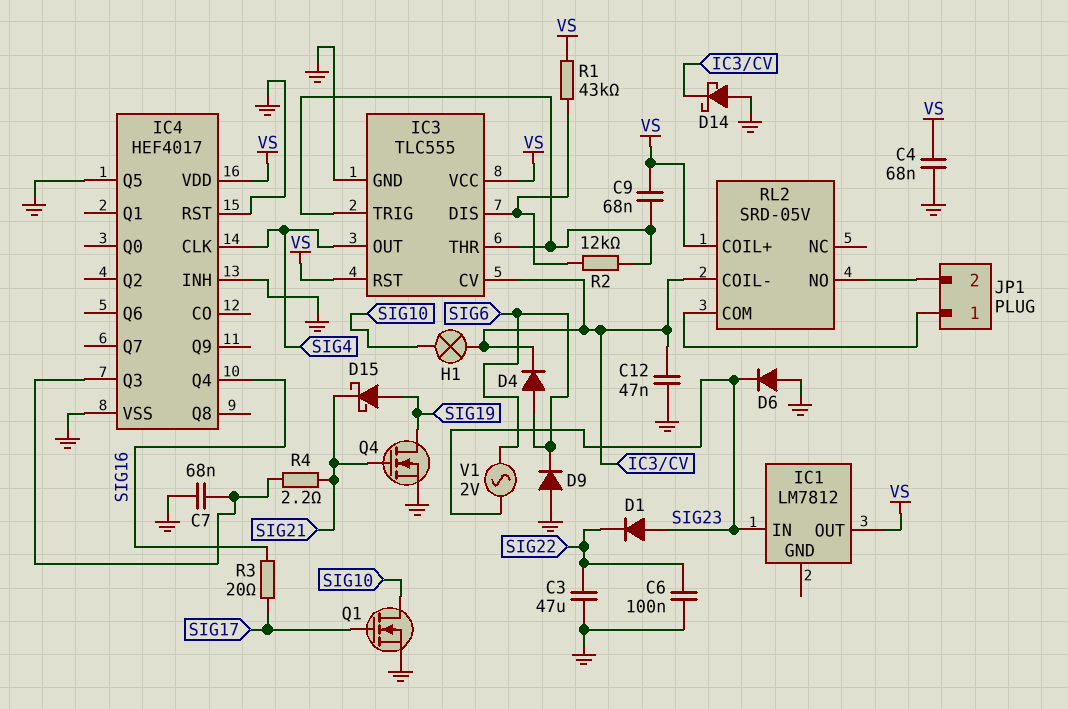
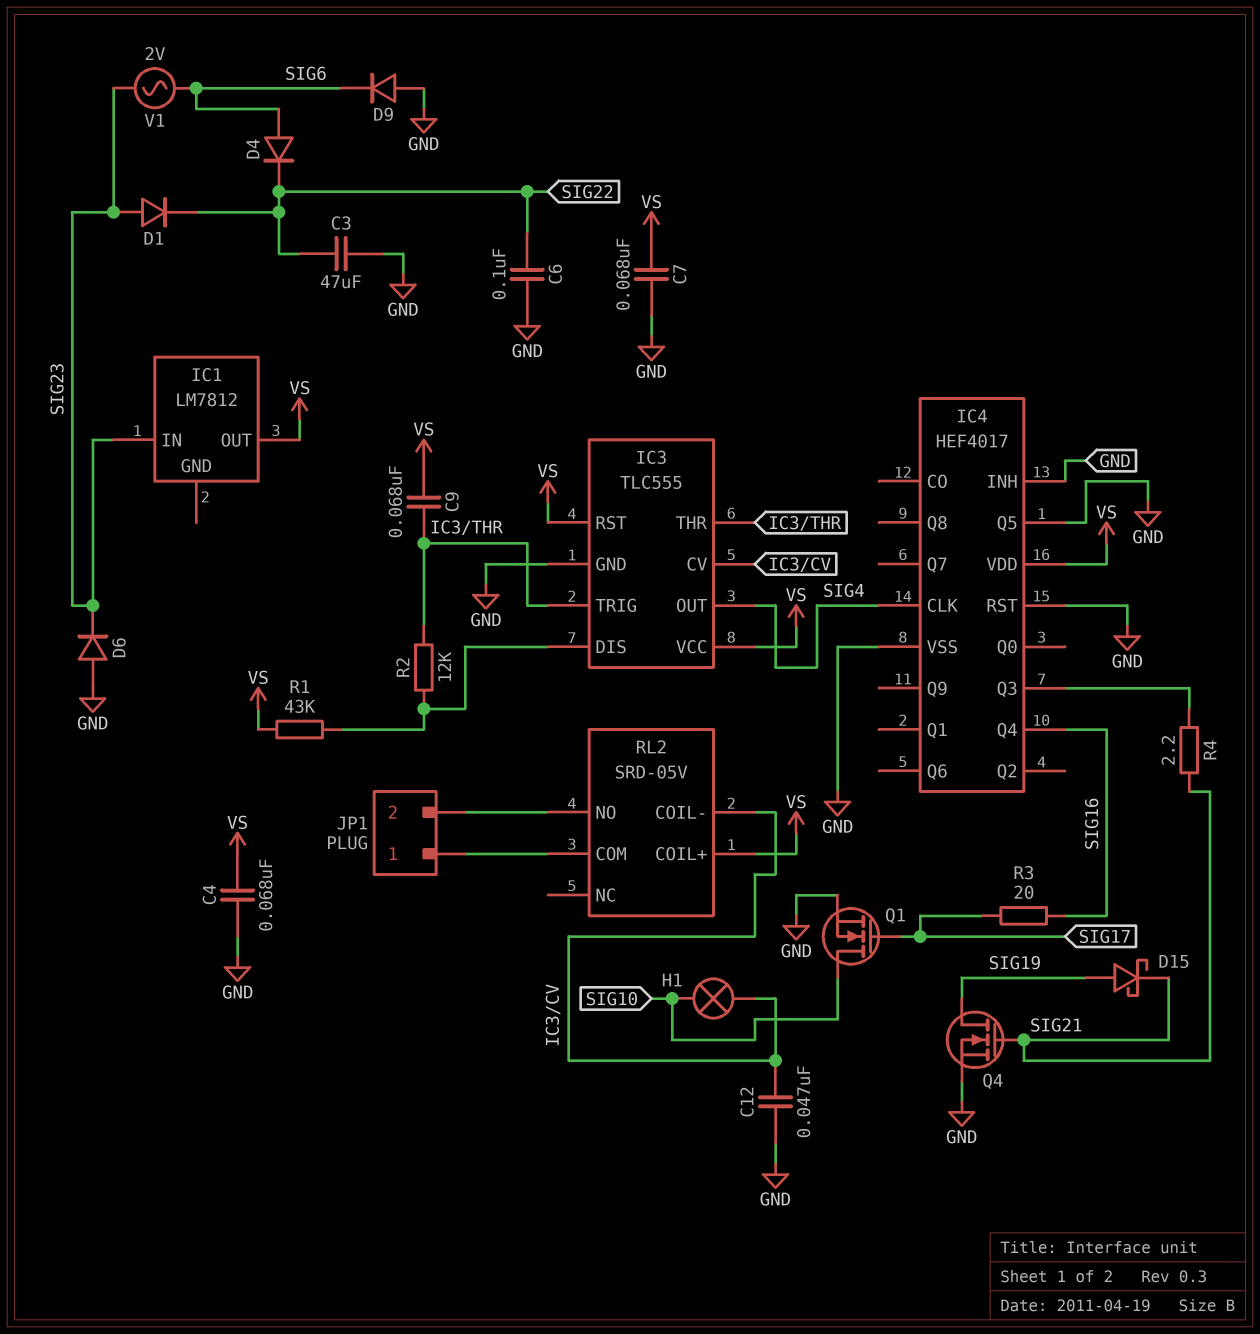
C7: 68nF (GND, IC4/Q3) -> 68nF (GND, VS)
D4: diode (A SIG6, K IC3/CV) -> diode (A SIG6, K SIG22)
D14: schottky (A GND, K IC3/CV) -> none

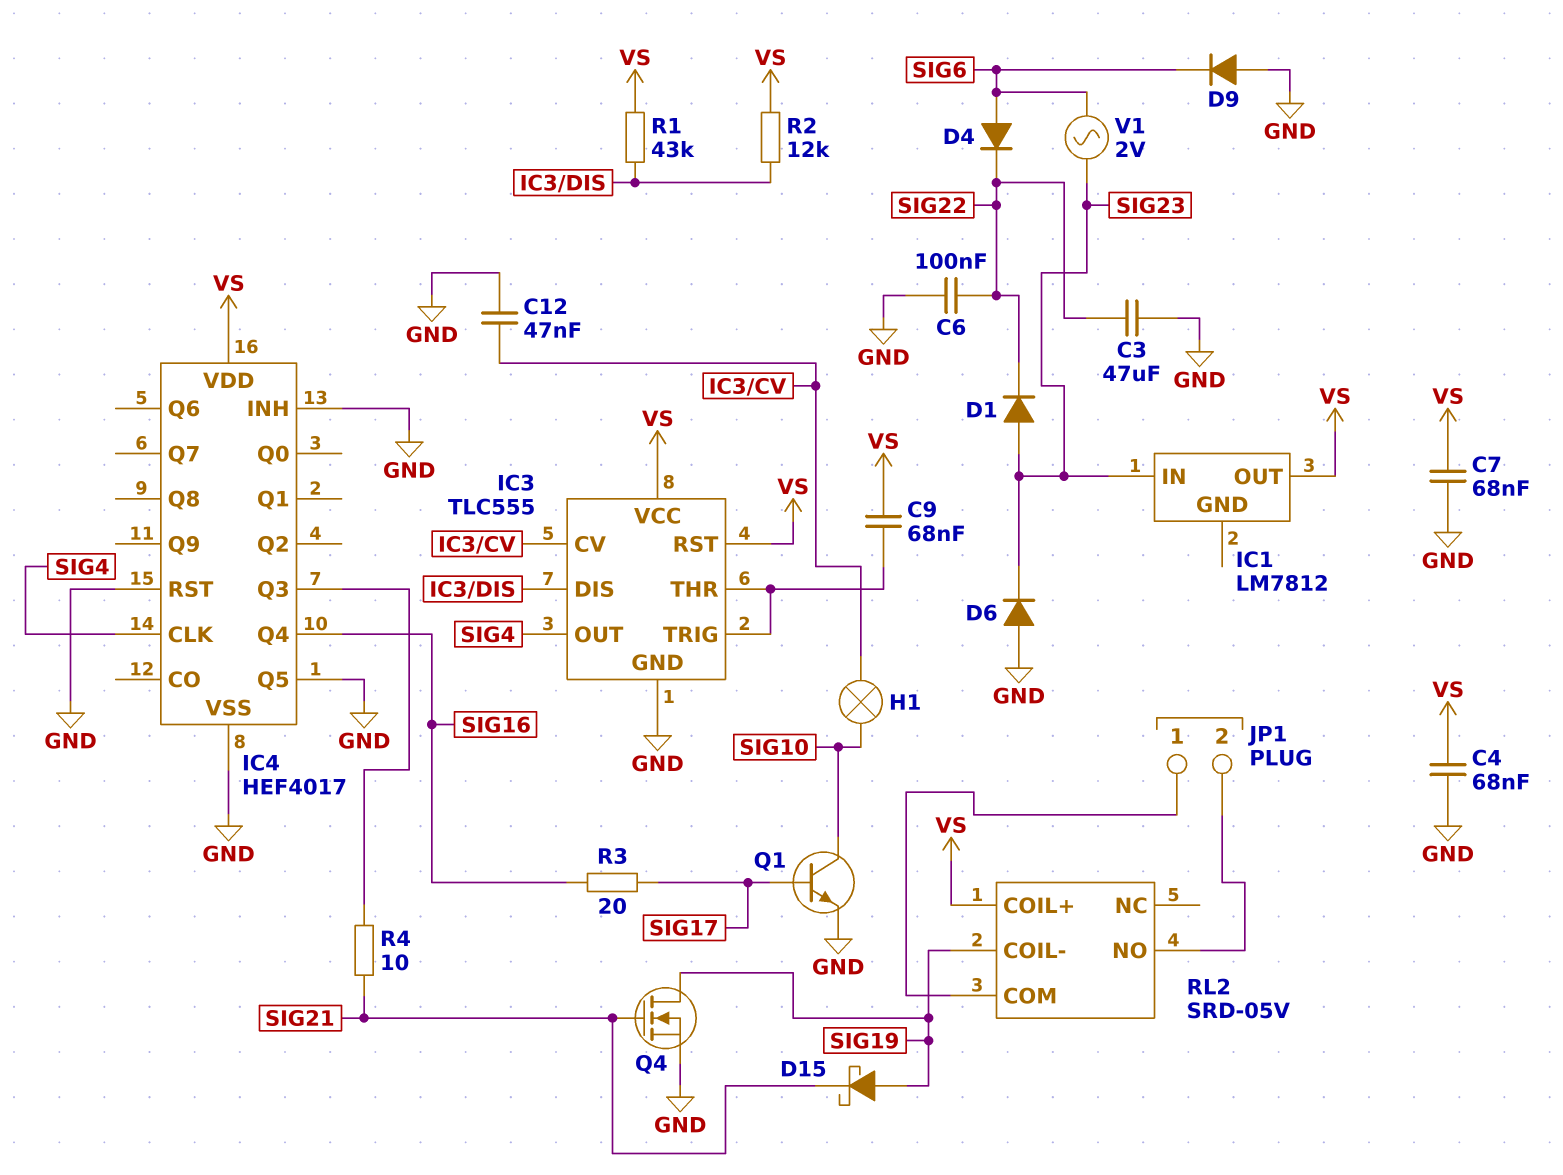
Q1: NMOS (G SIG17, D SIG10, S GND) -> NPN (B SIG17, C SIG10, E GND)
R2: 12k (IC3/DIS, IC3/THR) -> 12k (IC3/DIS, VS)
R4: 2.2 (IC4/Q3, SIG21) -> 10 (IC4/Q3, SIG21)
RL2 pin COIL-: IC3/CV -> SIG19

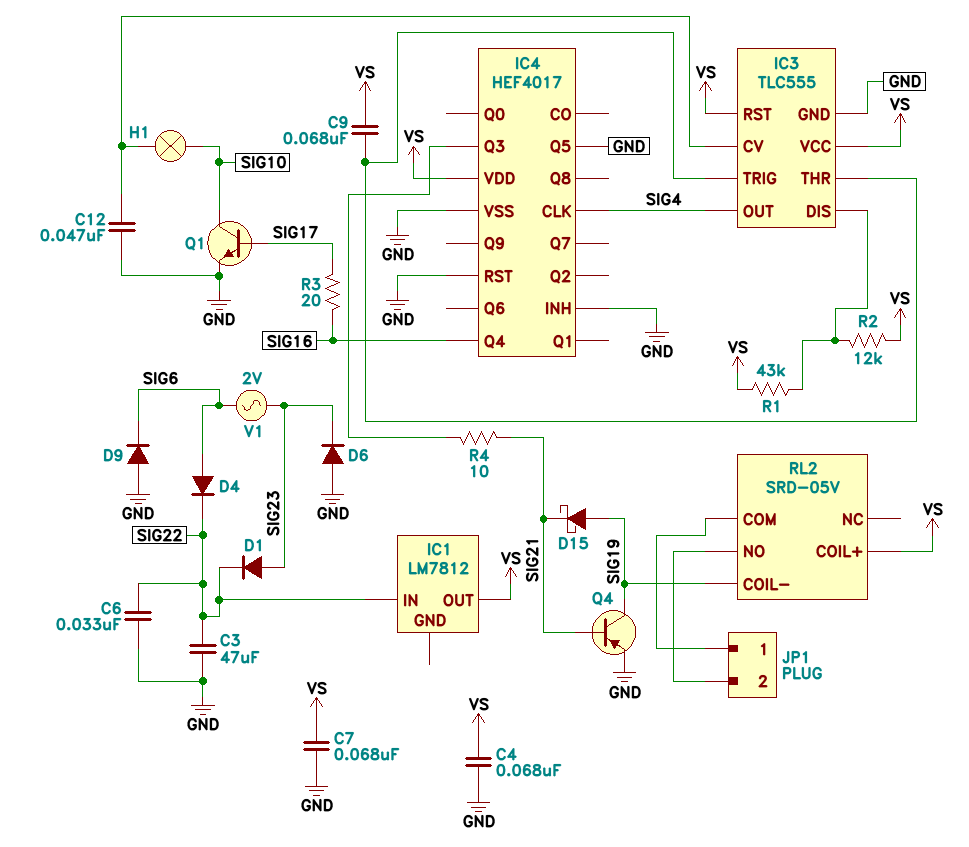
C6: 100nF (GND, SIG22) -> 33nF (GND, SIG22)
IC1 pin IN: SIG23 -> SIG22
Q4: NMOS (G SIG21, D SIG19, S GND) -> PNP (B SIG21, C SIG19, E GND)

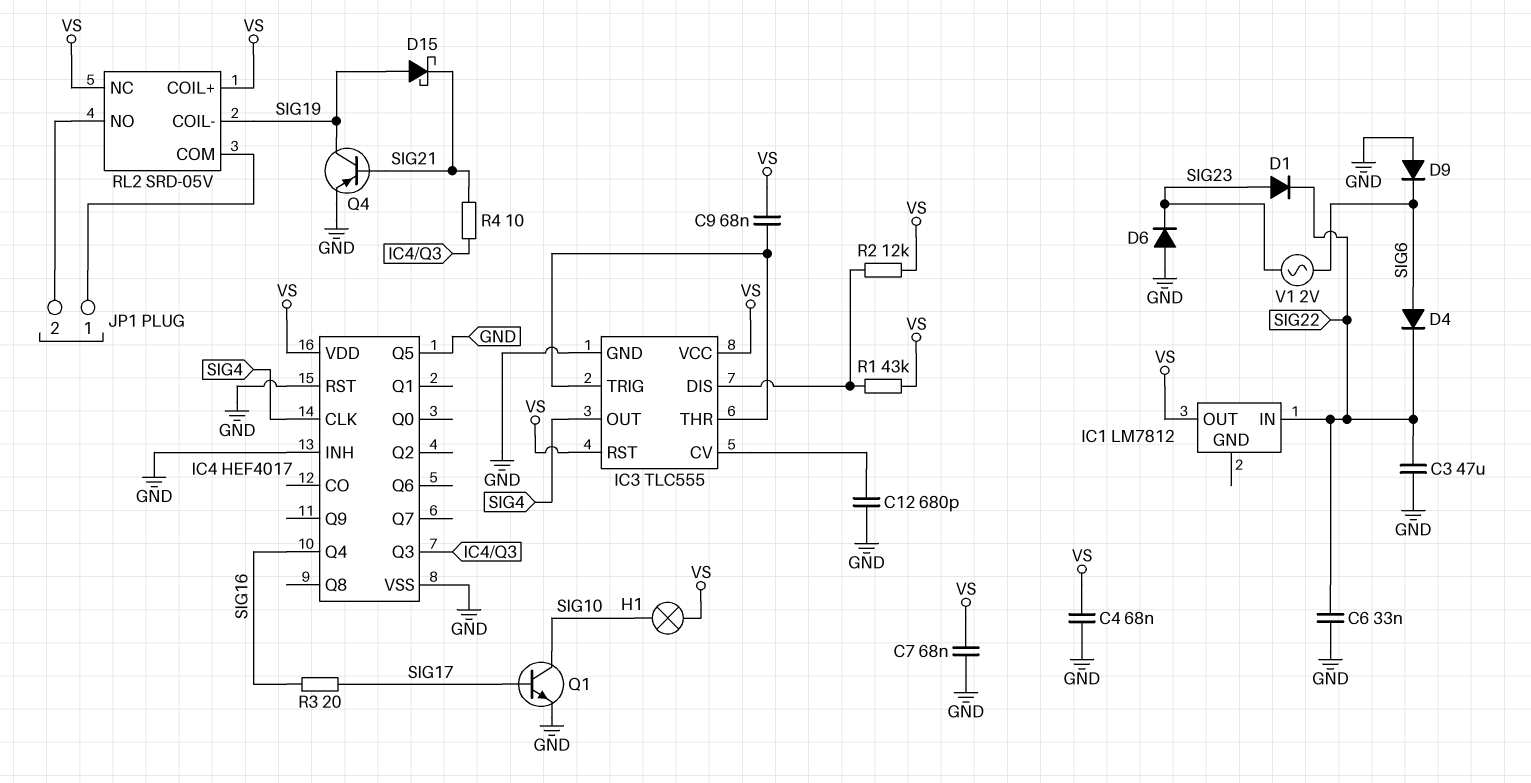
C12: 47nF (GND, IC3/CV) -> 680pF (GND, IC3/CV)
H1: lamp (IC3/CV, SIG10) -> lamp (SIG10, VS)
RL2 pin NC: none -> VS

